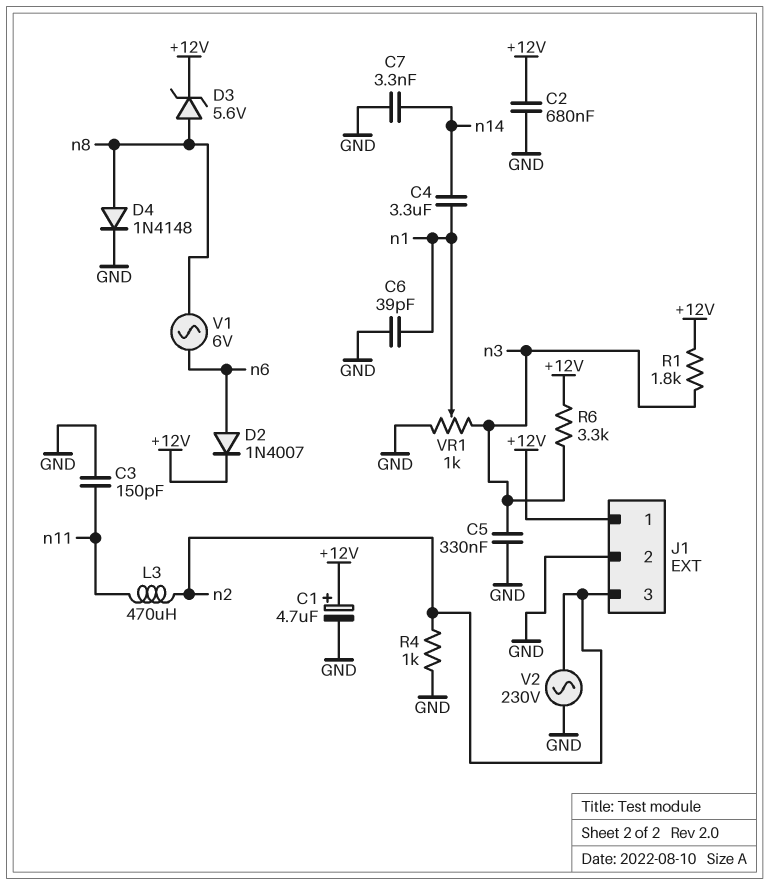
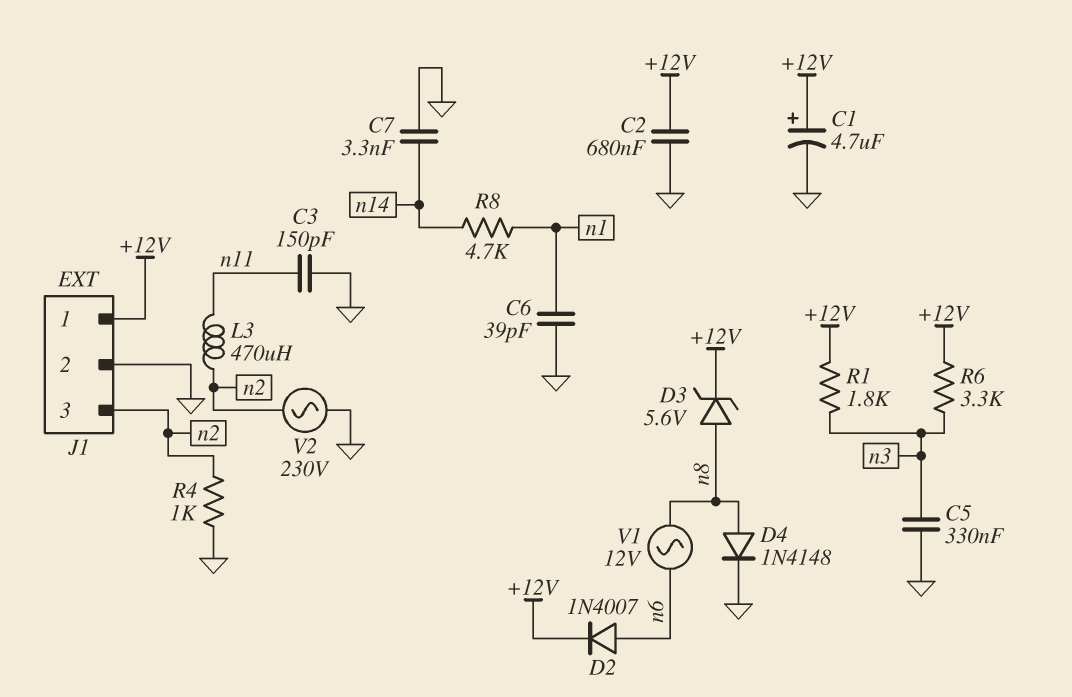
C4: 3.3uF (n1, n14) -> none
R8: none -> 4.7k (n1, n14)
V1: AC 6V (n6, n8) -> AC 12V (n6, n8)
VR1: 1k (GND, n3, wiper n1) -> none

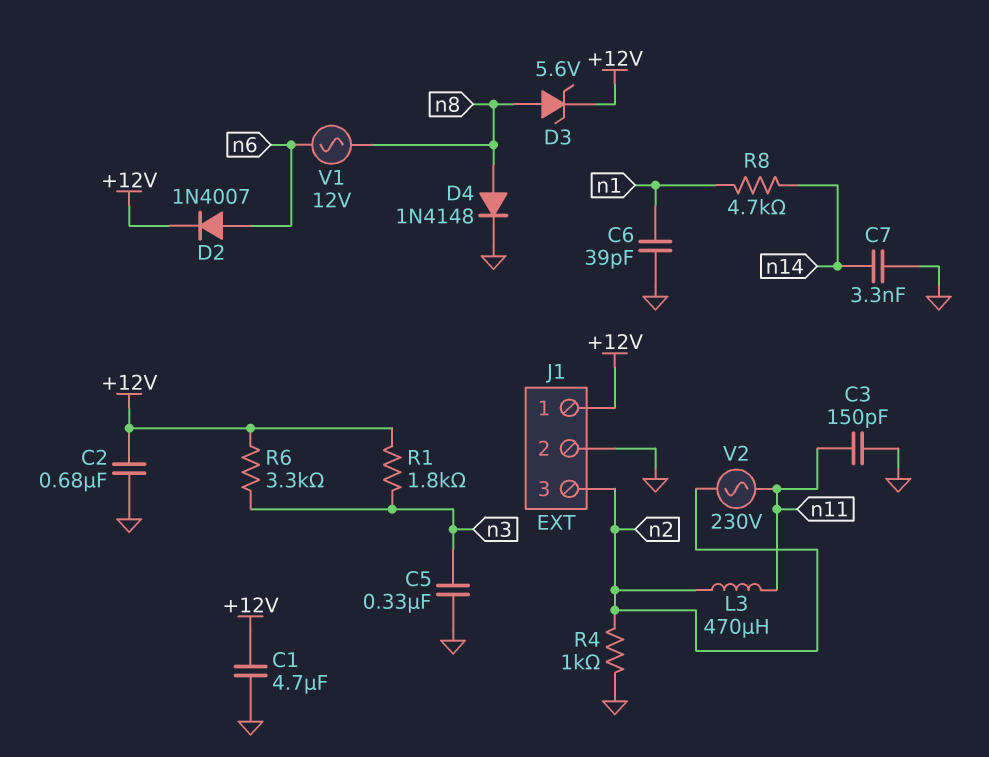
C1: 4.7uF (plus +12V, minus GND) -> 4.7uF (+12V, GND)
V2: AC 230V (GND, n2) -> AC 230V (n2, n11)

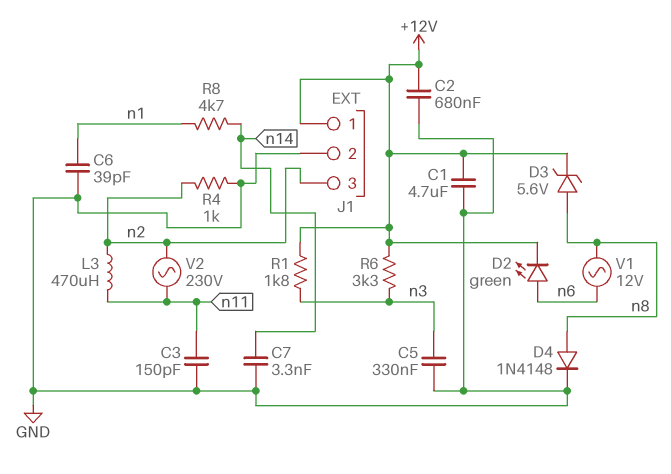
D2: diode 1N4007 (A n6, K +12V) -> LED green (A n6, K +12V)

